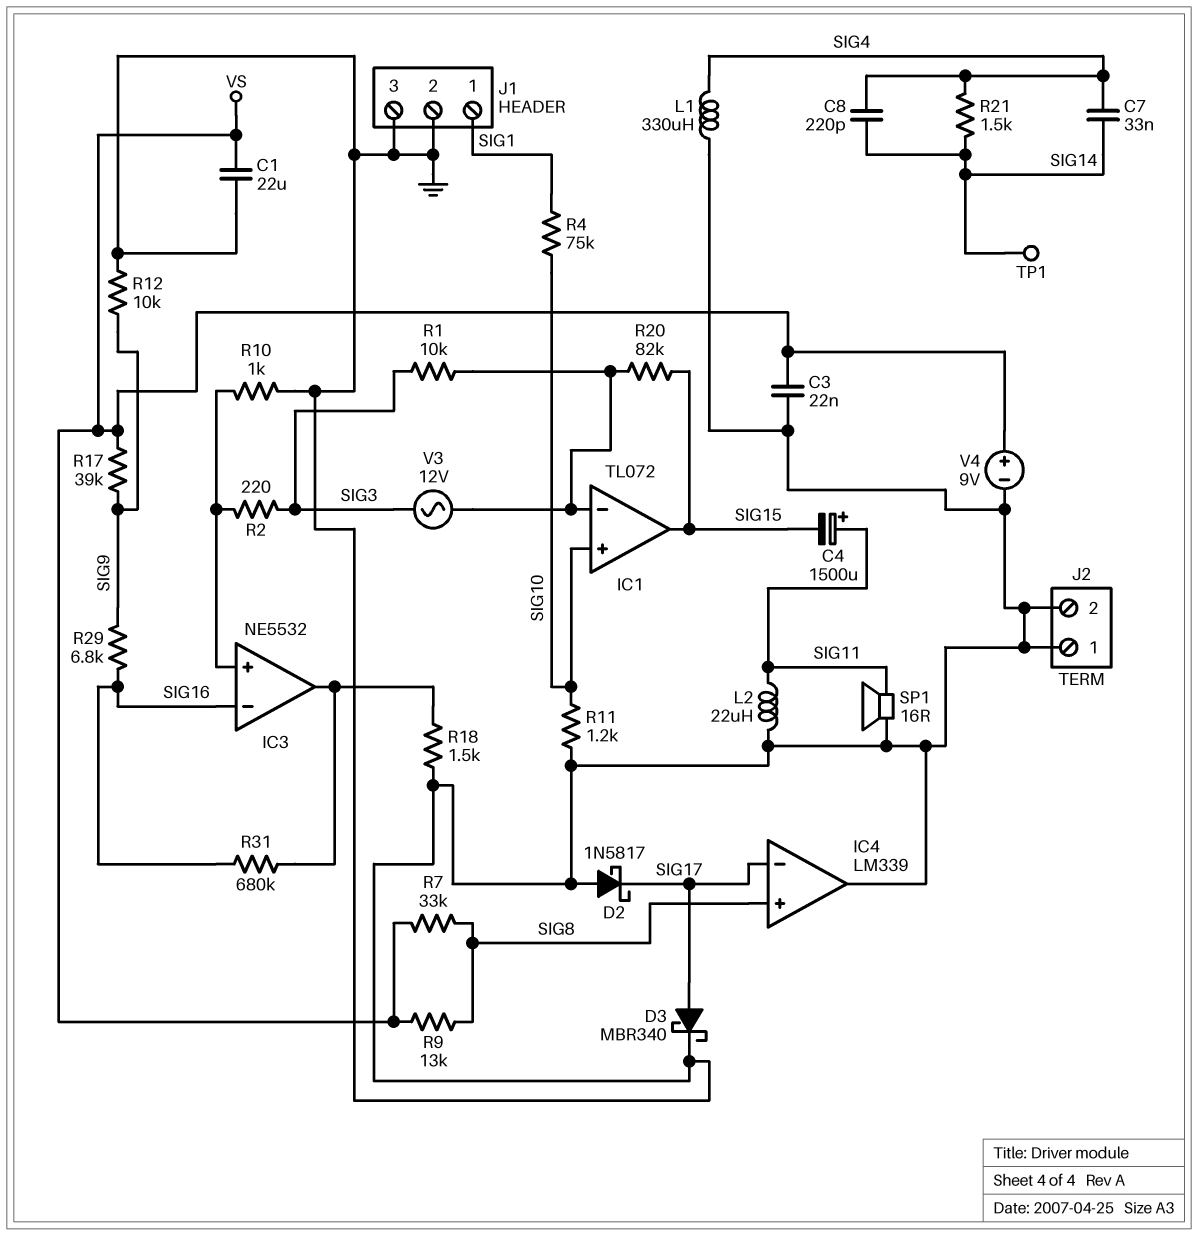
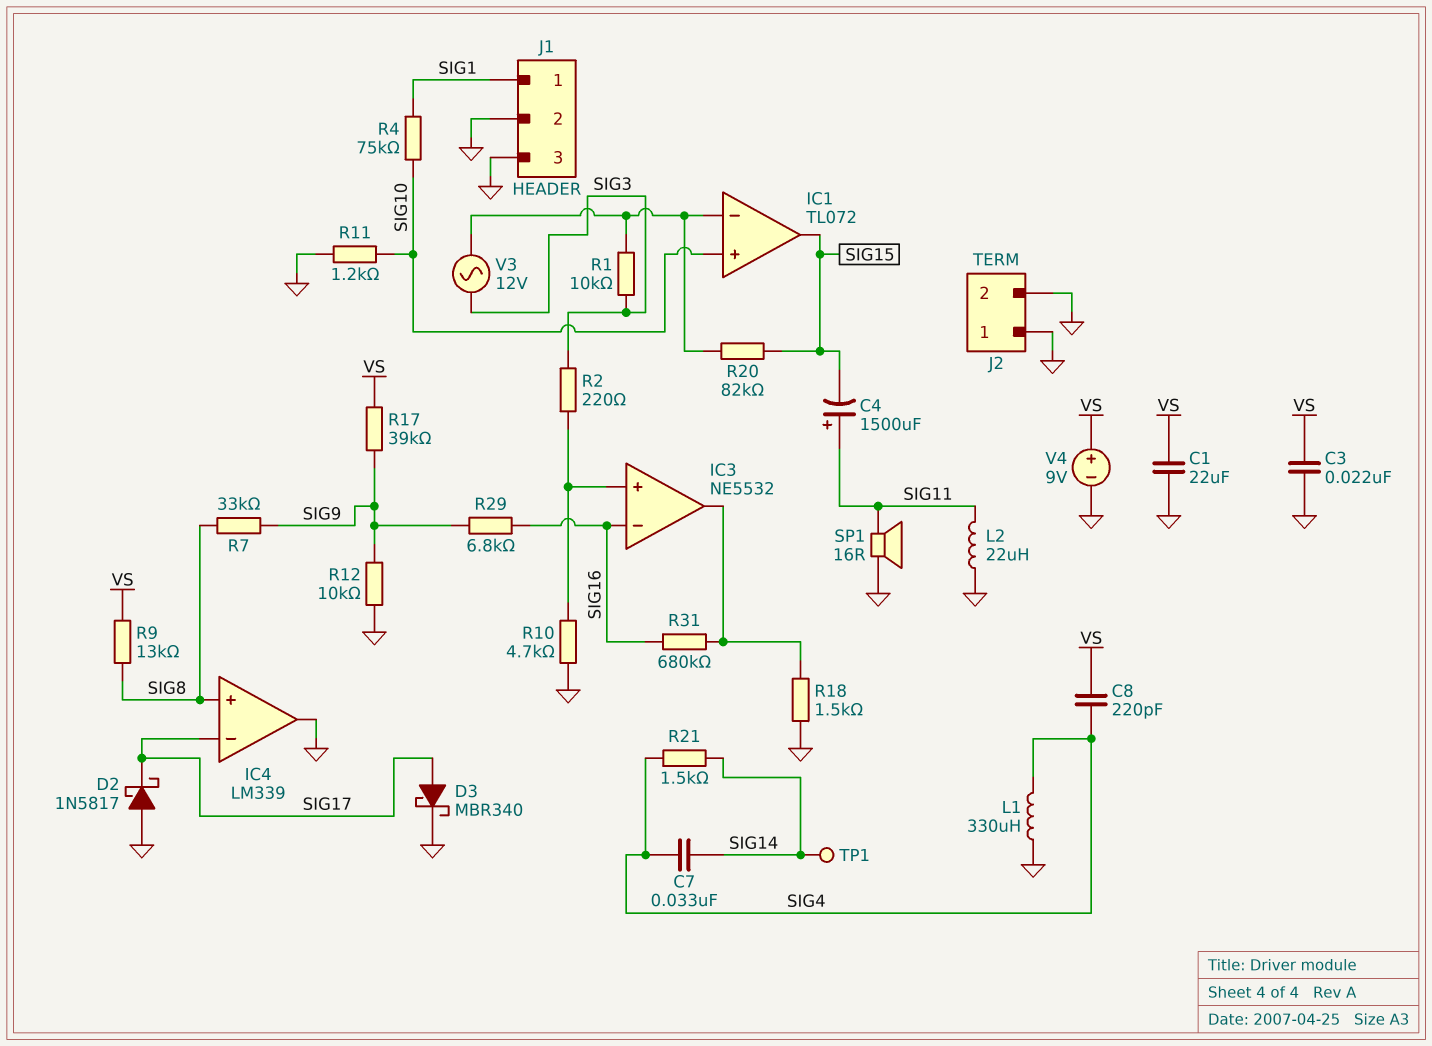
C8: 220pF (SIG4, SIG14) -> 220pF (SIG4, VS)
R7: 33k (SIG8, VS) -> 33k (SIG8, SIG9)
R10: 1k (GND, IC3/in+) -> 4.7k (GND, IC3/in+)

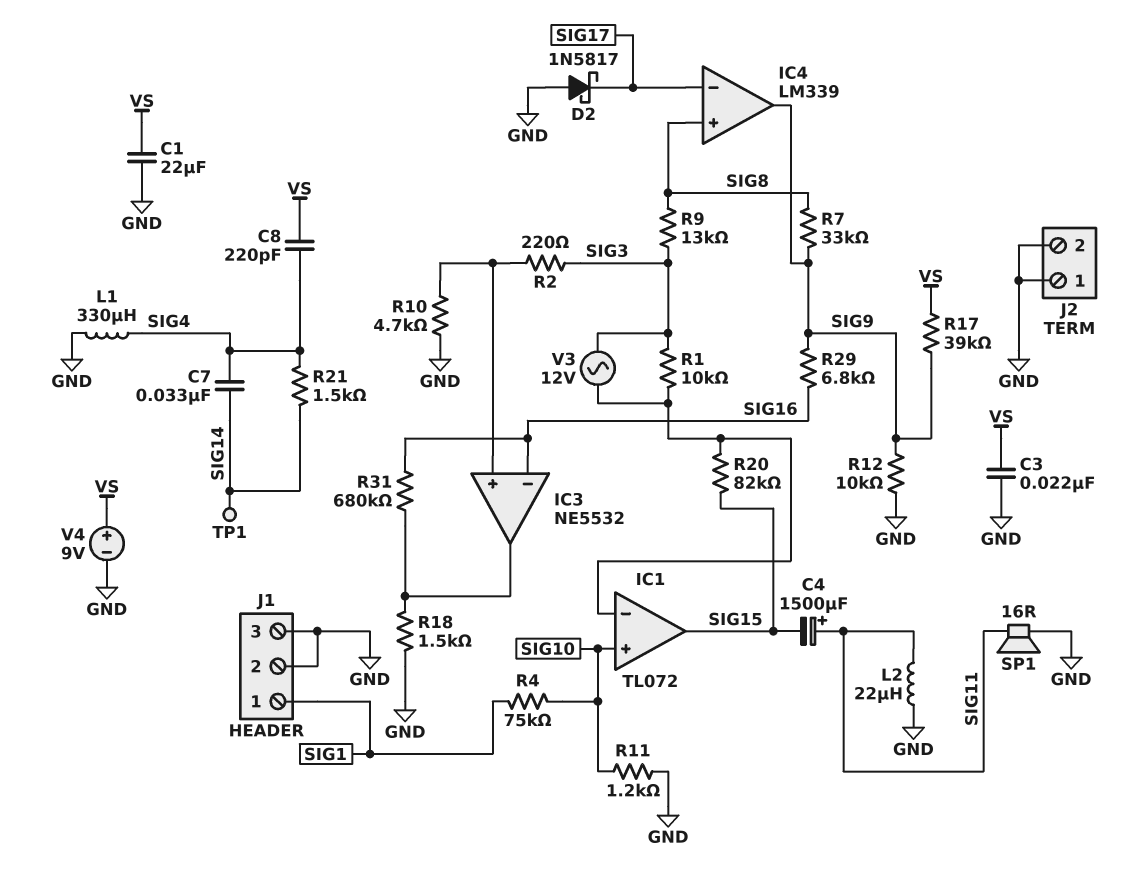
D3: schottky MBR340 (A SIG17, K GND) -> none
IC4 pin out: GND -> SIG9
R9: 13k (SIG8, VS) -> 13k (SIG3, SIG8)

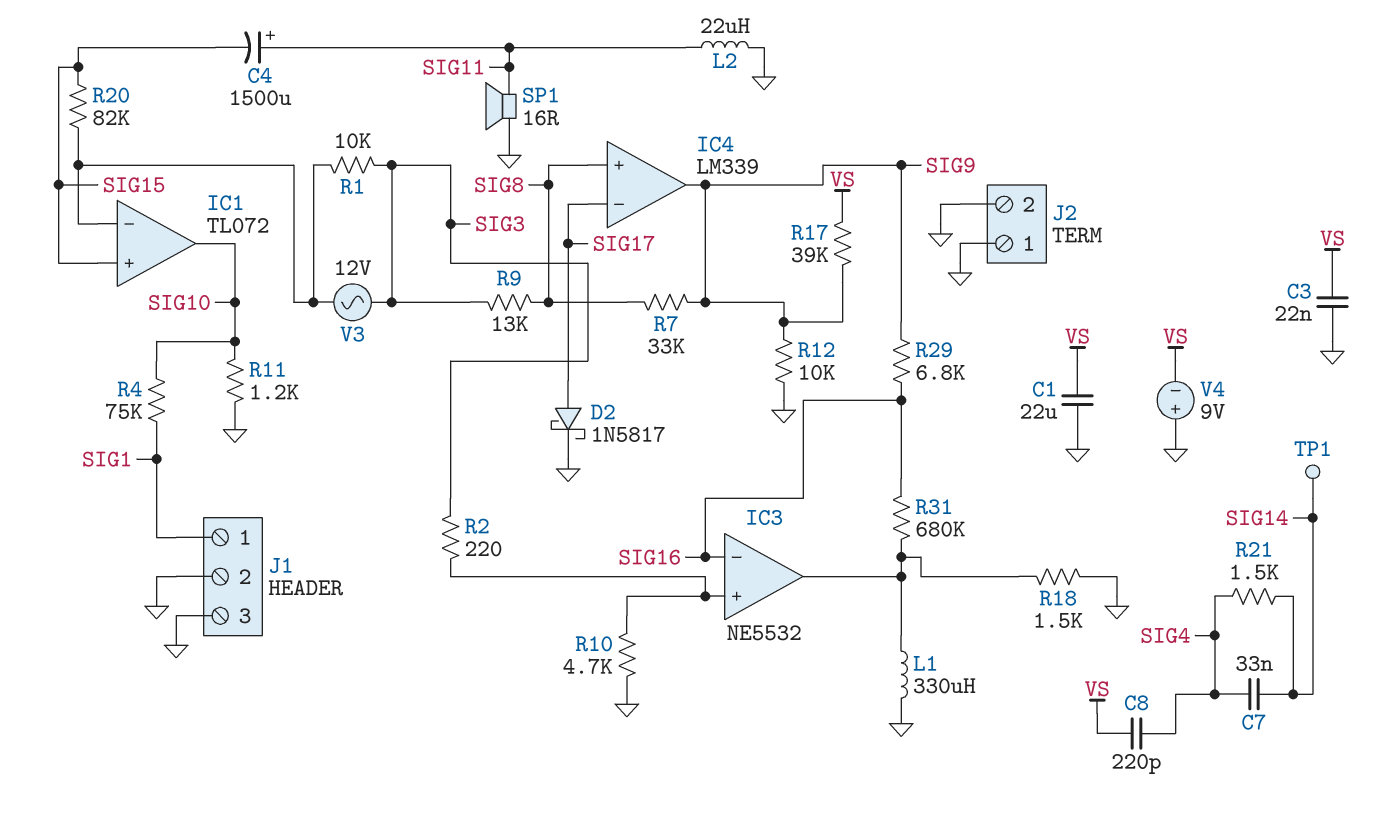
D2: schottky 1N5817 (A GND, K SIG17) -> schottky 1N5817 (A SIG17, K GND)
IC1 pin in+: SIG10 -> SIG15
IC1 pin out: SIG15 -> SIG10
L1: 330uH (GND, SIG4) -> 330uH (GND, IC3/out)
V4: 9V (plus VS, minus GND) -> 9V (plus GND, minus VS)

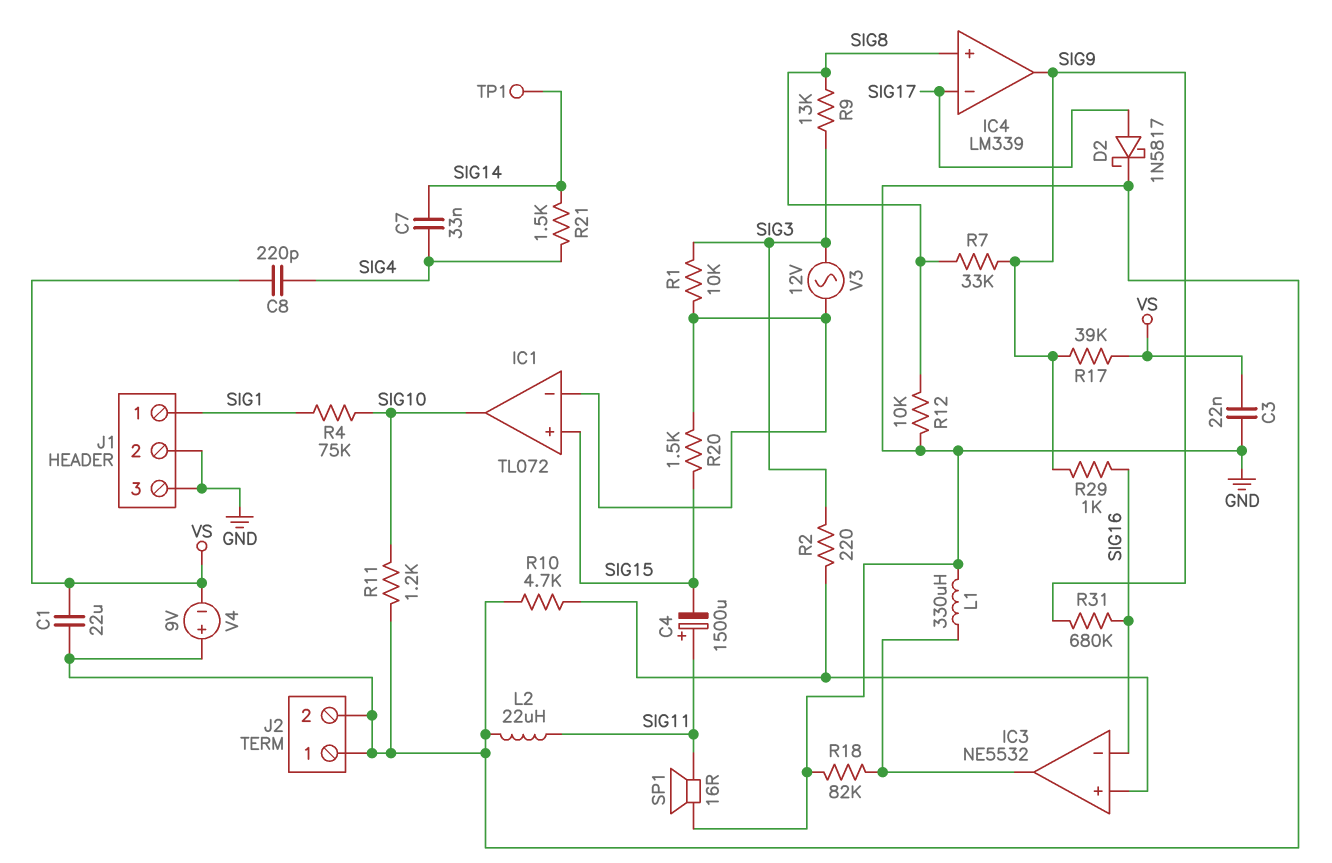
R12: 10k (GND, SIG9) -> 10k (GND, SIG8)
R18: 1.5k (GND, IC3/out) -> 82k (GND, IC3/out)
R20: 82k (IC1/in-, SIG15) -> 1.5k (IC1/in-, SIG15)
R29: 6.8k (SIG9, SIG16) -> 1k (SIG9, SIG16)
R31: 680k (IC3/out, SIG16) -> 680k (SIG9, SIG16)

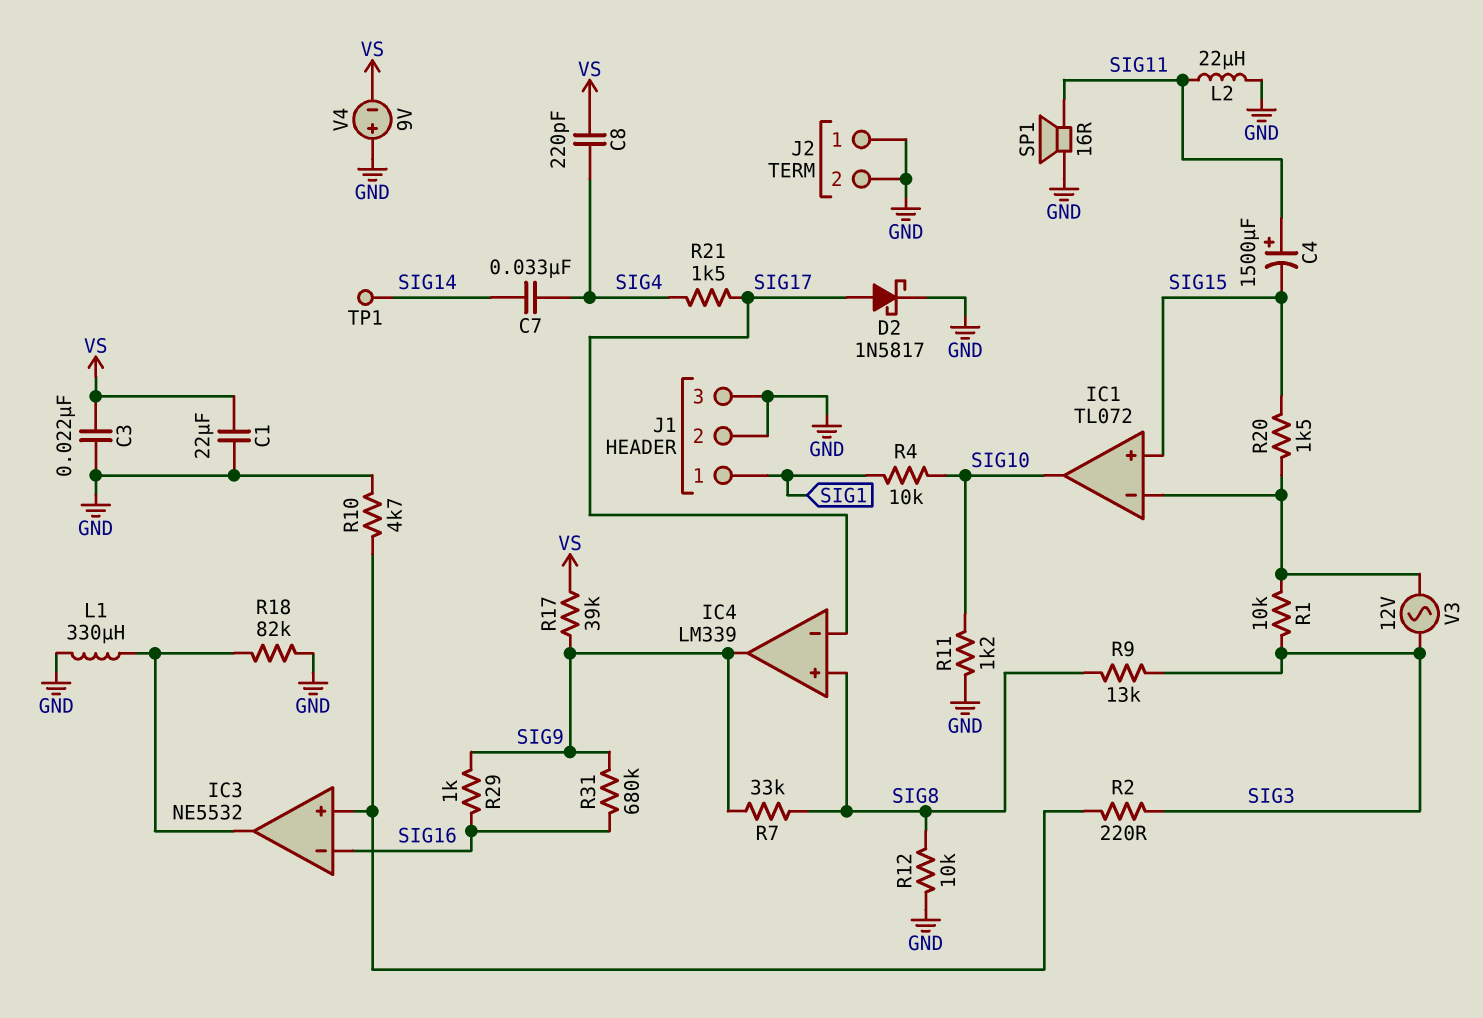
R4: 75k (SIG1, SIG10) -> 10k (SIG1, SIG10)
R21: 1.5k (SIG4, SIG14) -> 1.5k (SIG4, SIG17)

